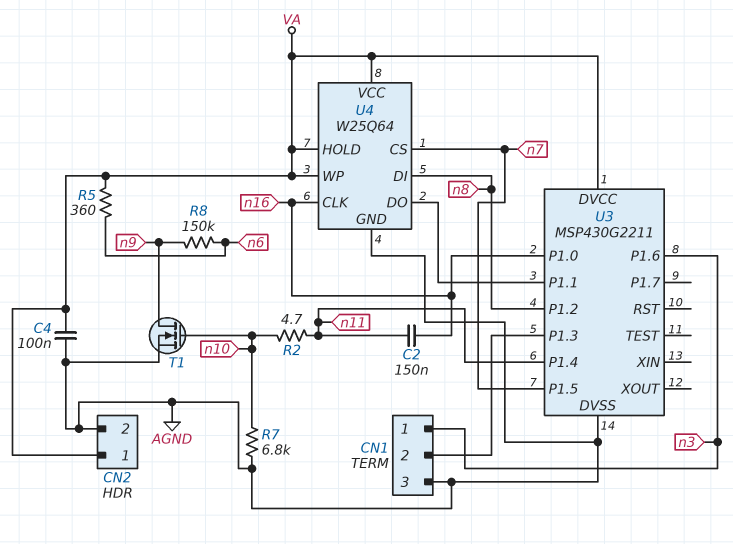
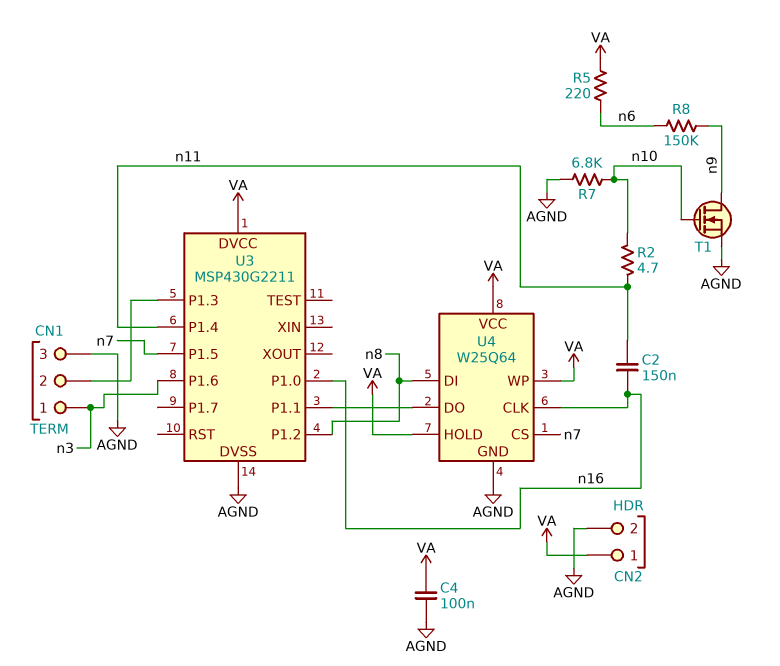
R5: 360 (VA, n6) -> 220 (VA, n6)

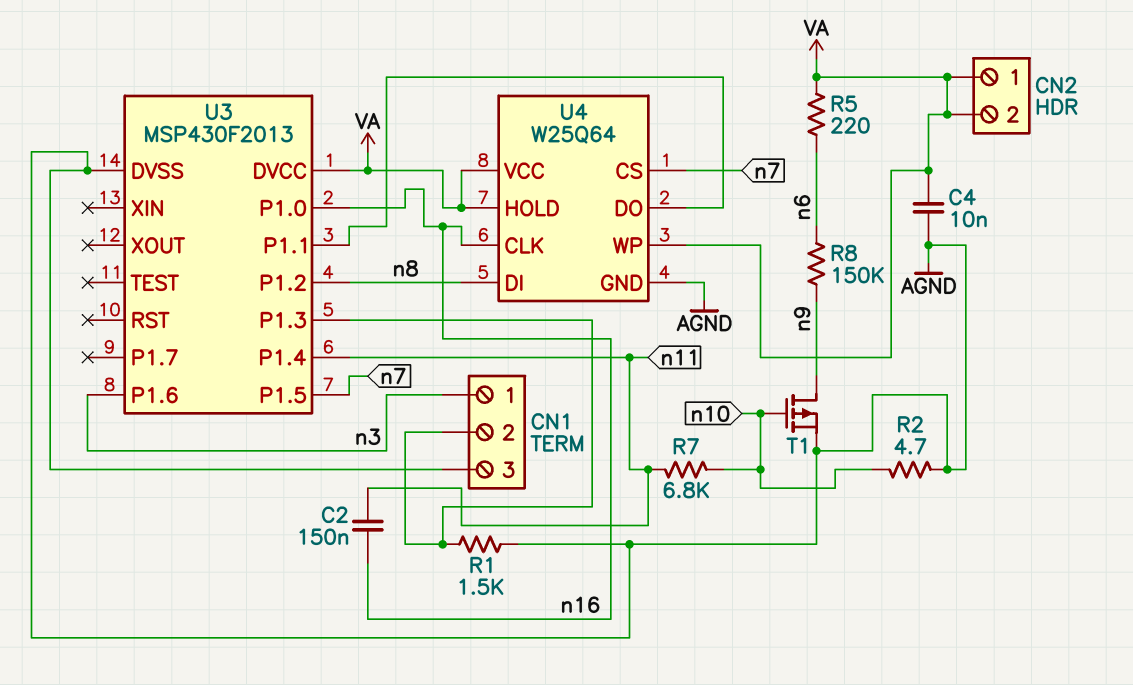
C4: 100nF (AGND, VA) -> 10nF (AGND, VA)
CN2 pin 2: AGND -> VA
R1: none -> 1.5k (AGND, CN1/2)
R2: 4.7 (n10, n11) -> 4.7 (AGND, n10)
R7: 6.8k (AGND, n10) -> 6.8k (n10, n11)
T1: NMOS (G n10, D n9, S AGND) -> PMOS (G n10, D n9, S AGND)
U3: MSP430G2211 -> MSP430F2013

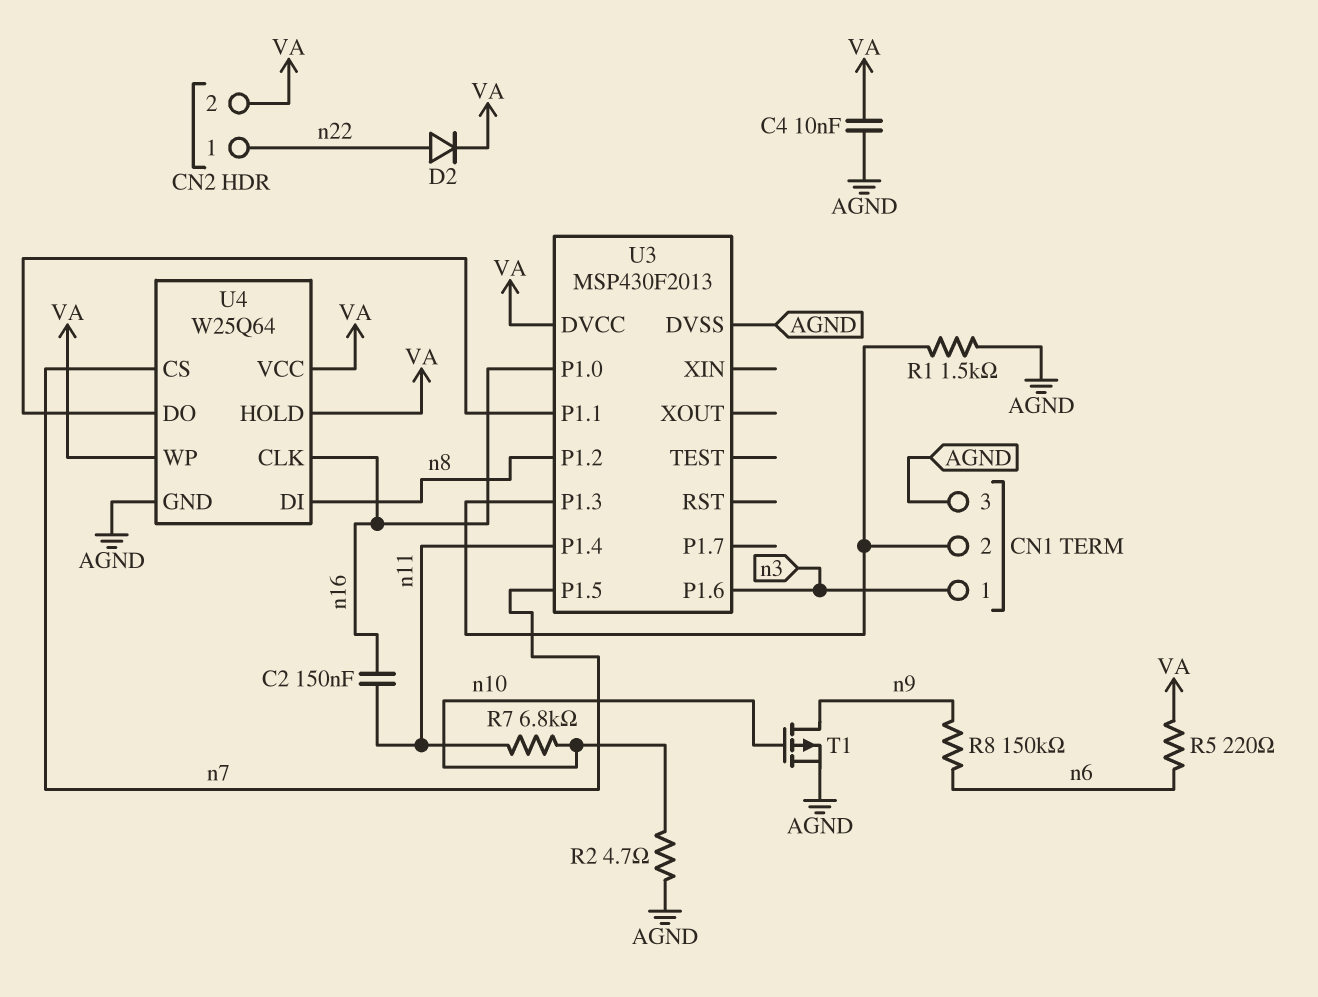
CN2 pin 1: VA -> n22
D2: none -> diode (A n22, K VA)

